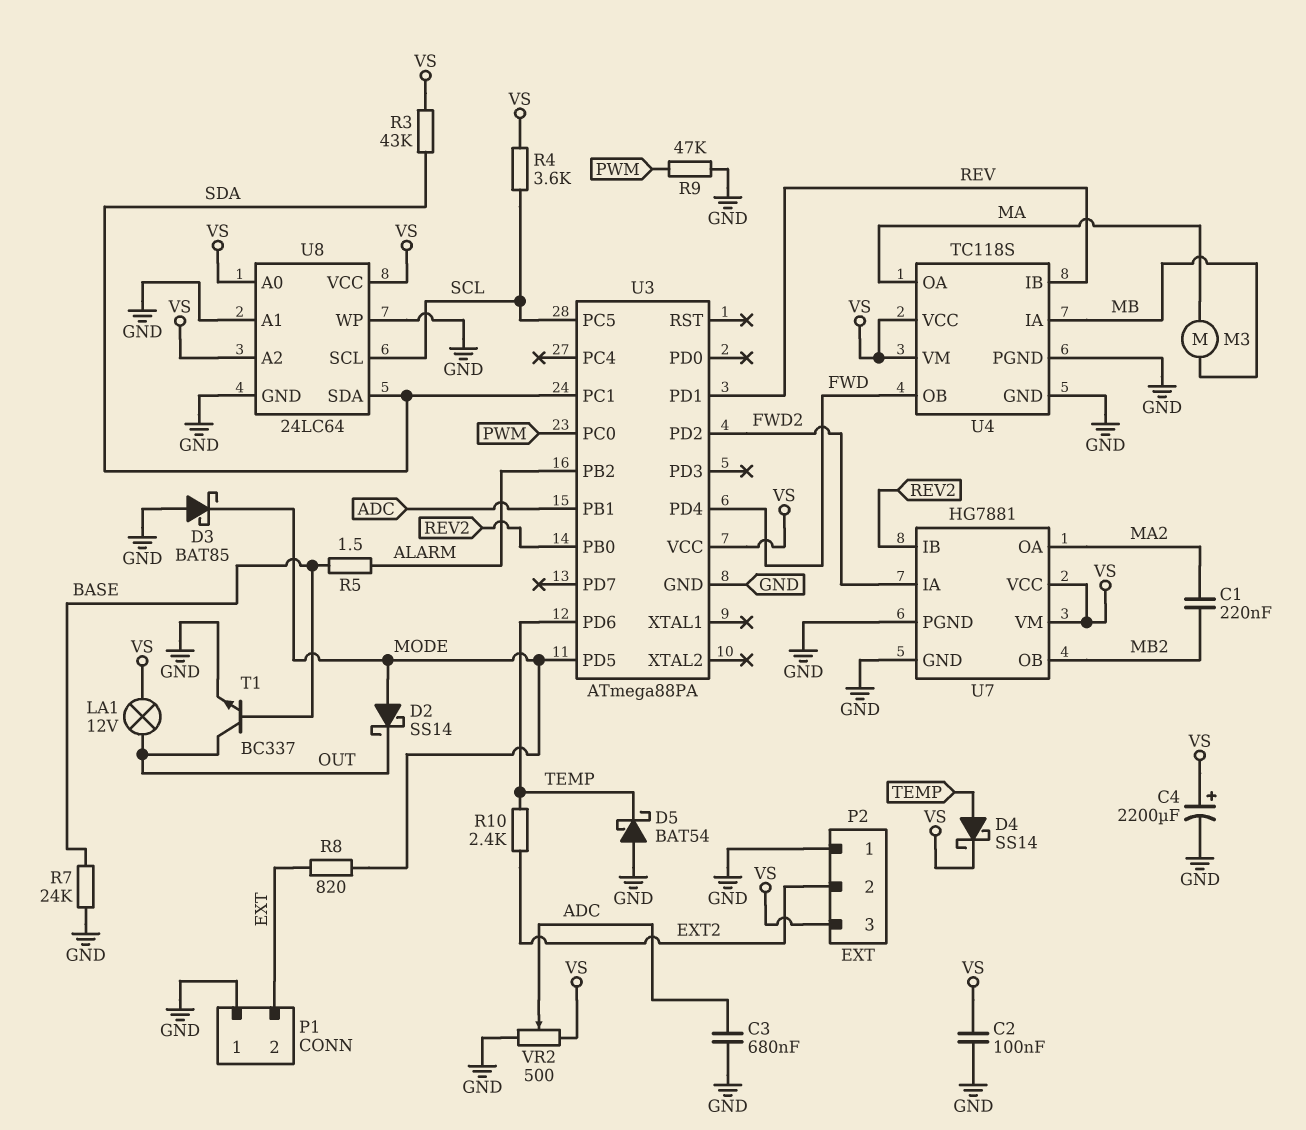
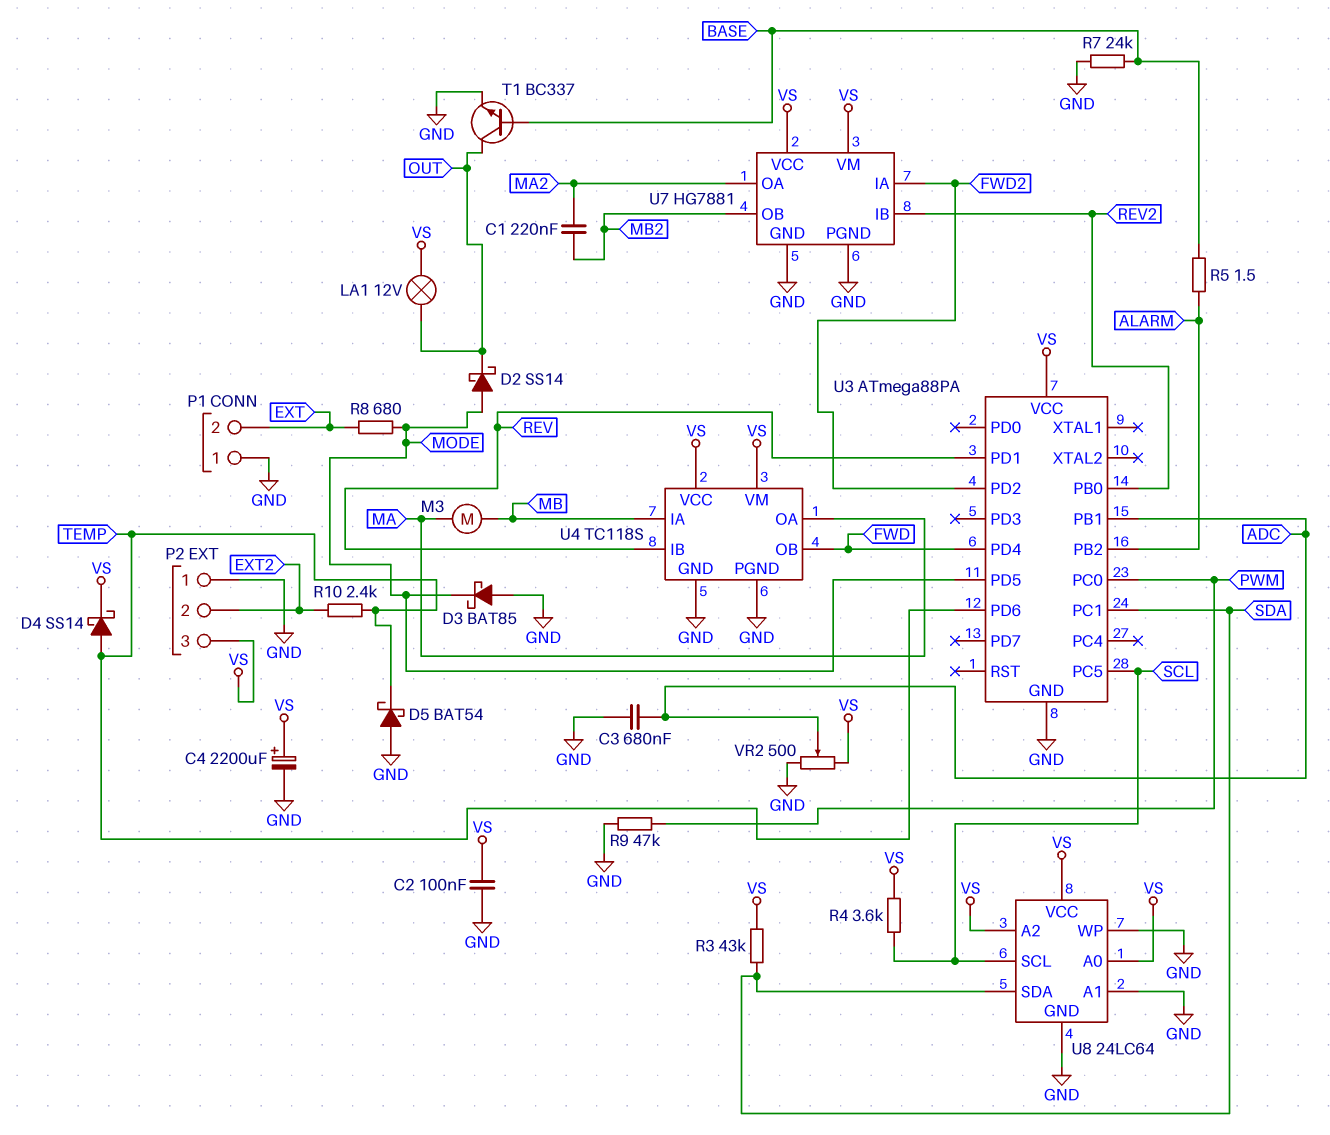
R8: 820 (EXT, MODE) -> 680 (EXT, MODE)

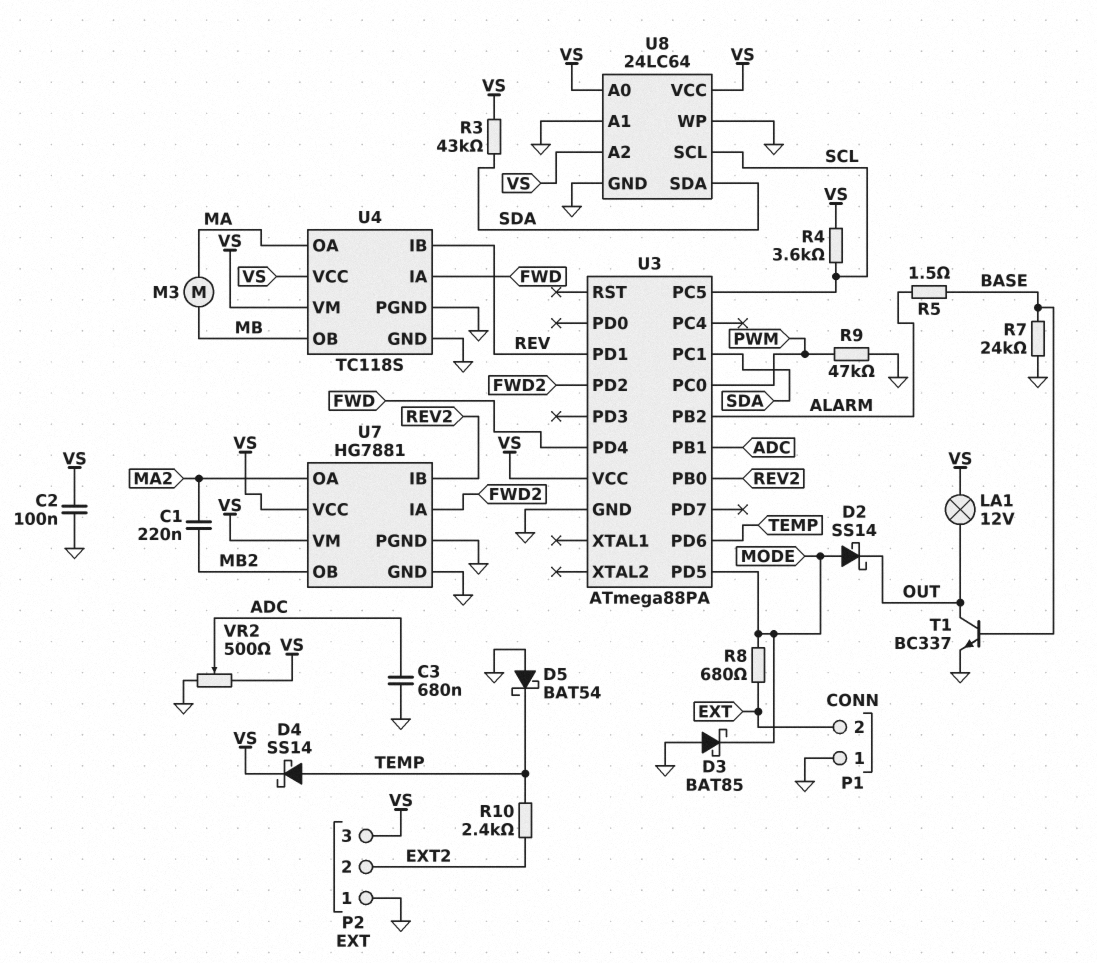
C4: 2200uF (plus VS, minus GND) -> none
U4 pin IA: MB -> FWD
U4 pin OB: FWD -> MB

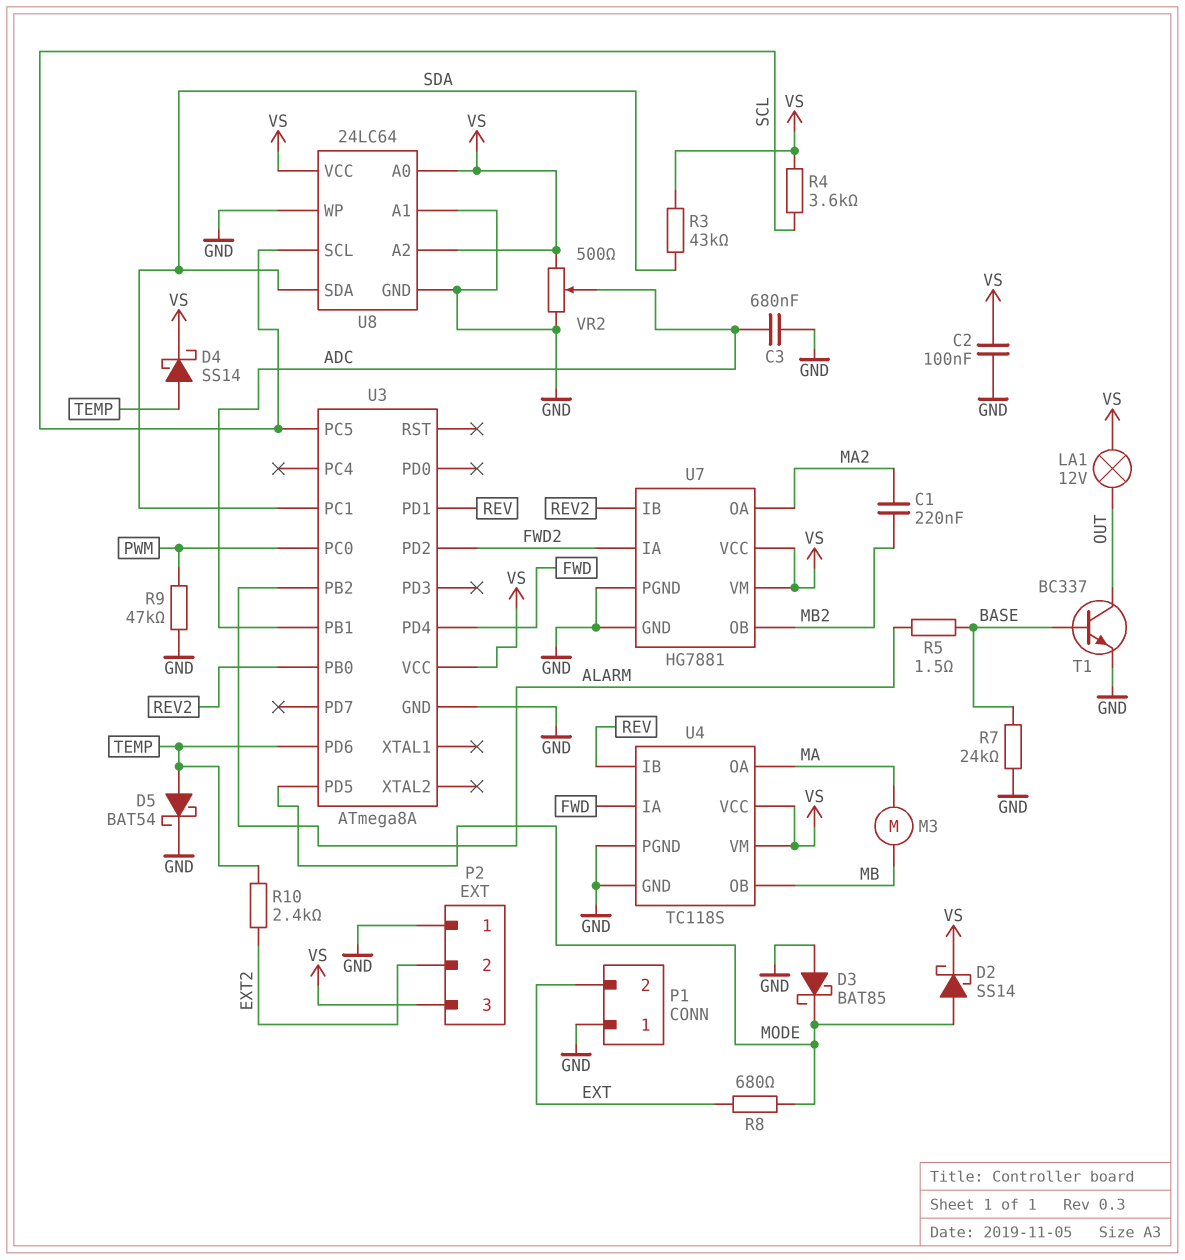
D2: schottky SS14 (A MODE, K OUT) -> schottky SS14 (A MODE, K VS)
D5: schottky BAT54 (A GND, K TEMP) -> schottky BAT54 (A TEMP, K GND)
U3: ATmega88PA -> ATmega8A

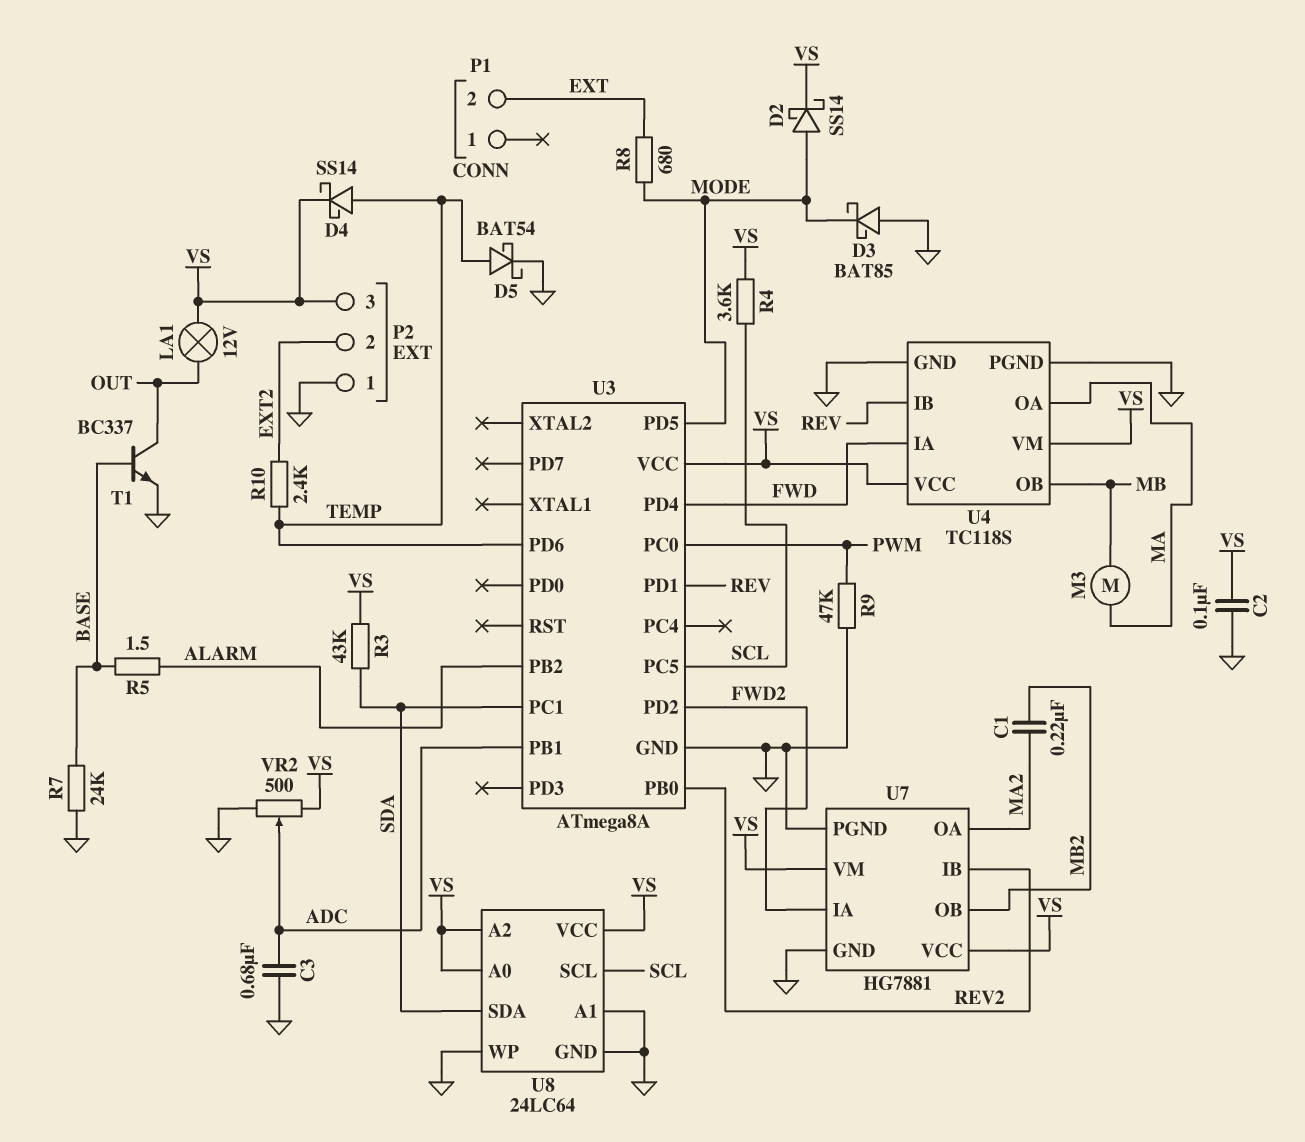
P1 pin 1: GND -> none

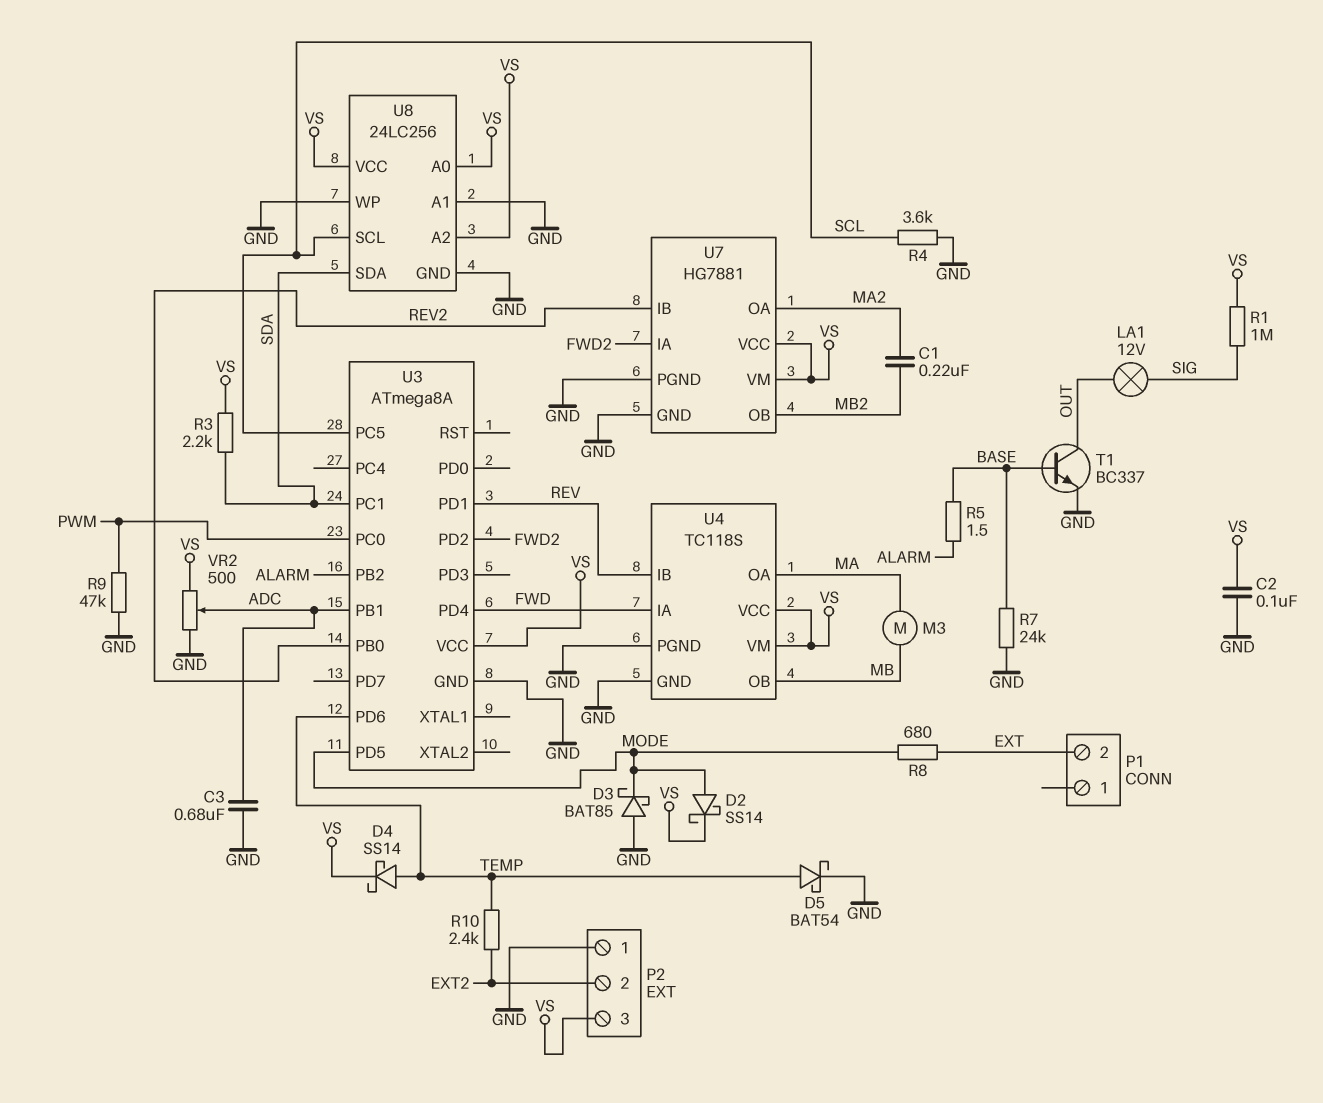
LA1: lamp 12V (OUT, VS) -> lamp 12V (OUT, SIG)
R1: none -> 1M (SIG, VS)
R3: 43k (SDA, VS) -> 2.2k (SDA, VS)
R4: 3.6k (SCL, VS) -> 3.6k (GND, SCL)
U8: 24LC64 -> 24LC256

